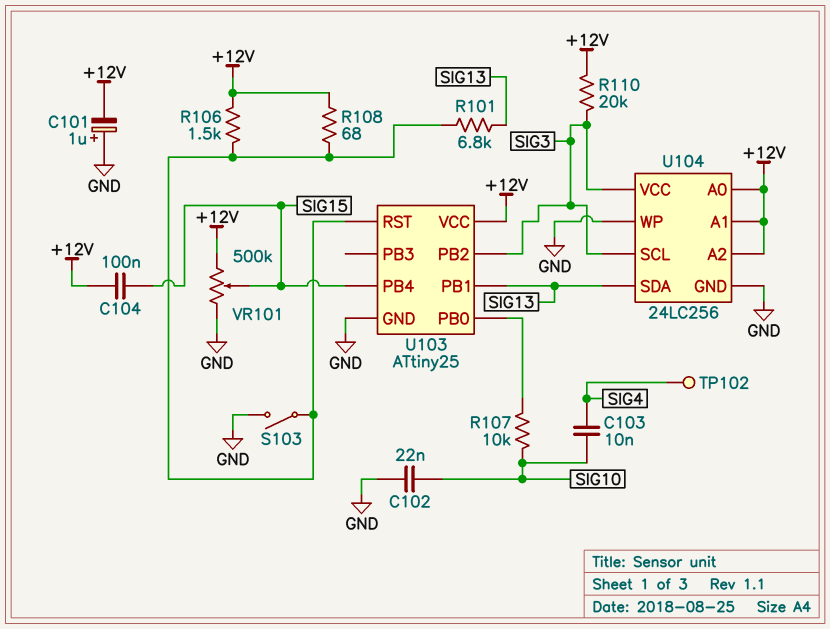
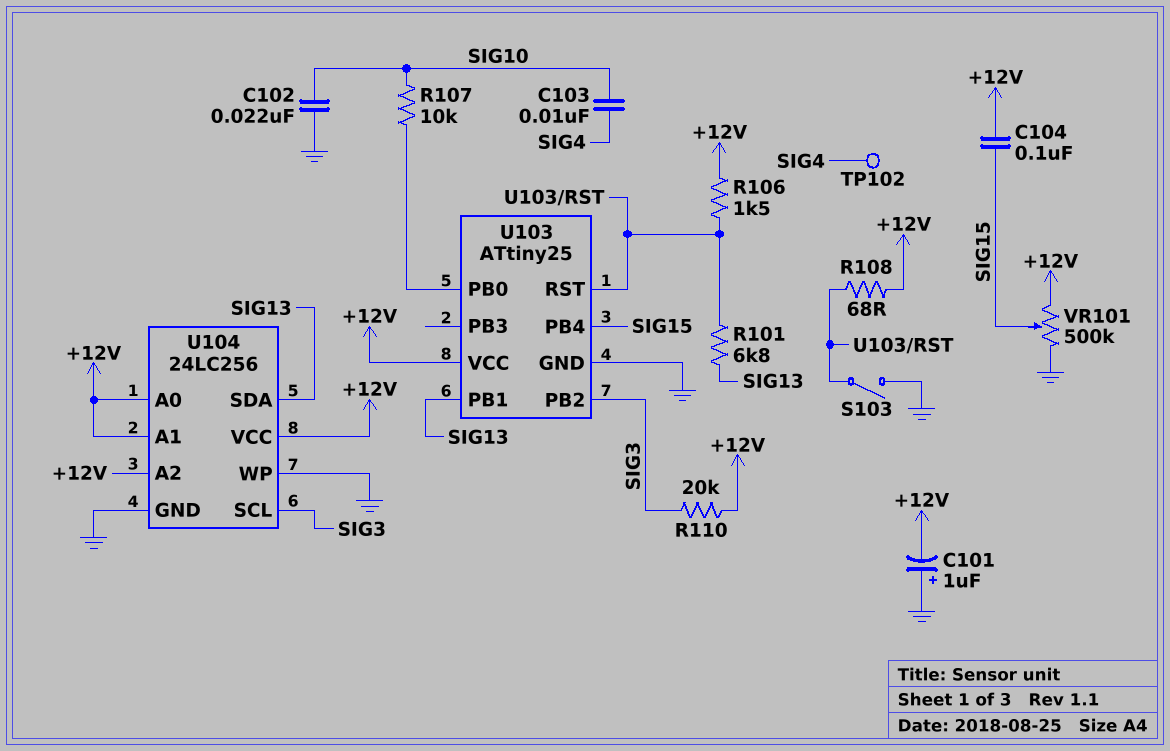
U104 pin VCC: SIG3 -> +12V

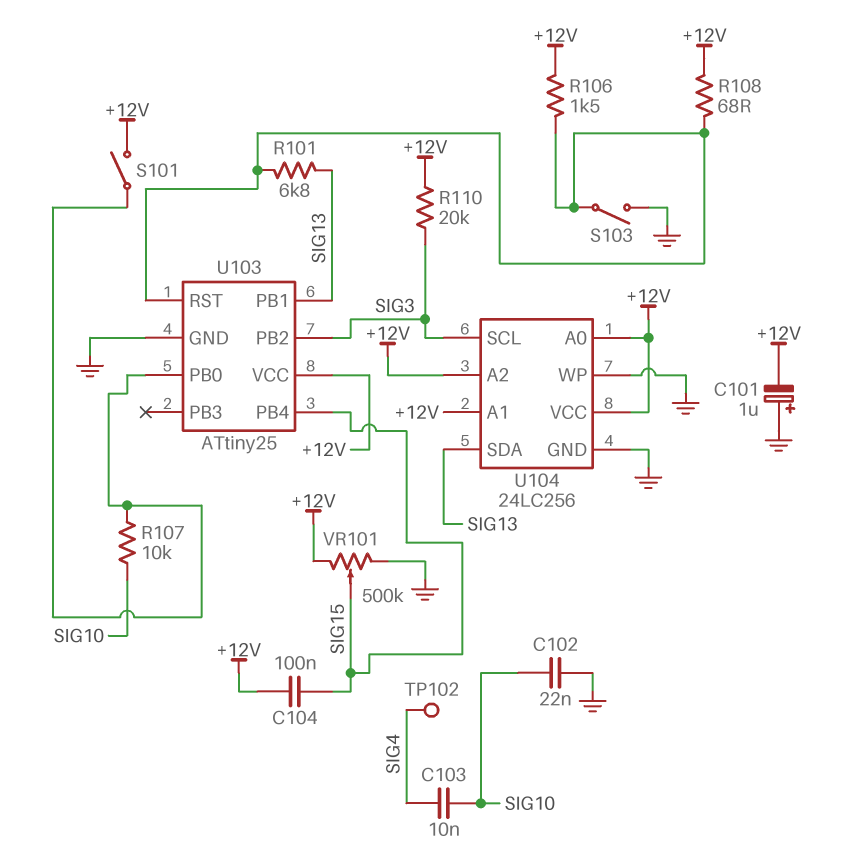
S101: none -> switch (+12V, U103/PB0)

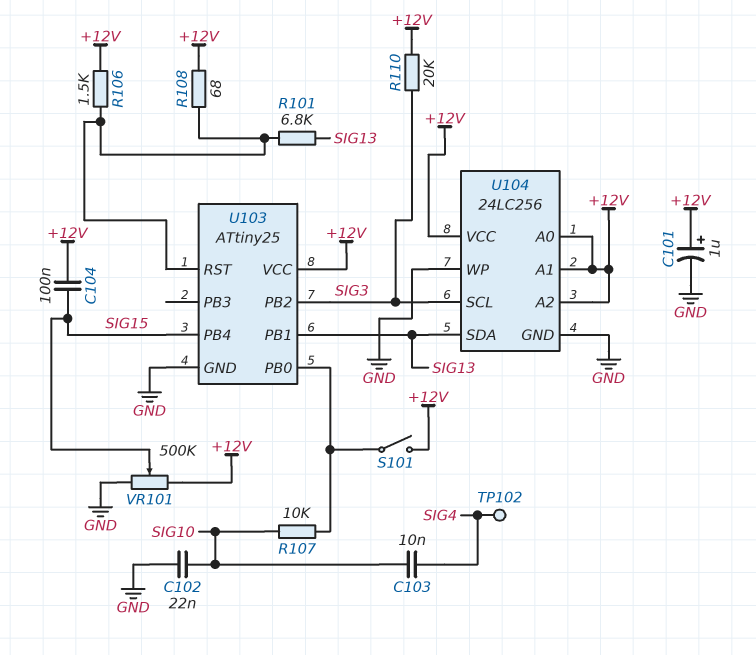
C101: 1uF (plus GND, minus +12V) -> 1uF (plus +12V, minus GND)
S103: switch (GND, U103/RST) -> none

